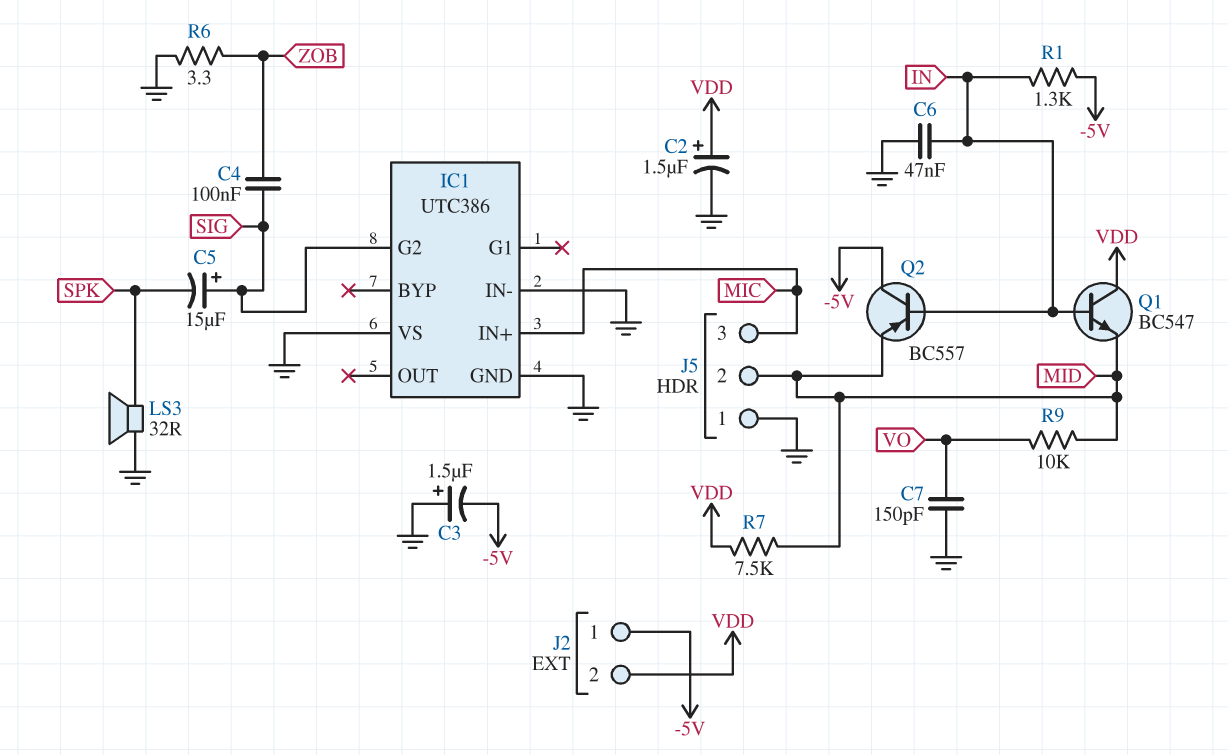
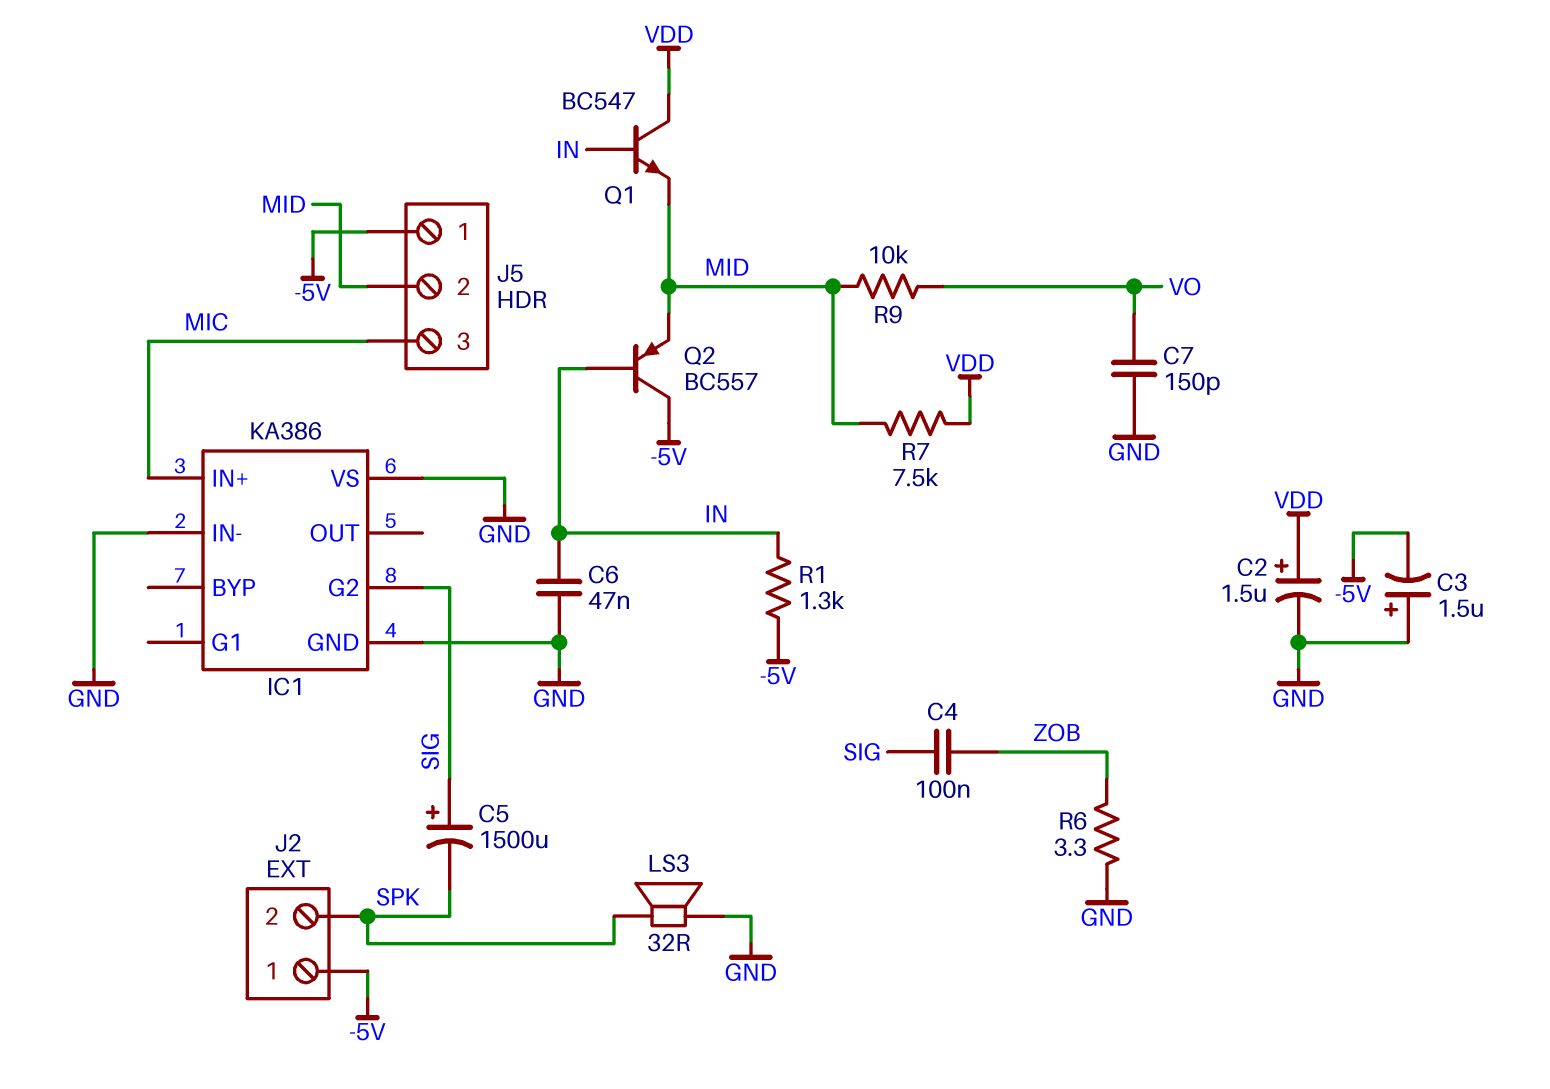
C5: 15uF (plus SIG, minus SPK) -> 1500uF (plus SIG, minus SPK)
IC1: UTC386 -> KA386
J2 pin 2: VDD -> SPK
J5 pin 1: GND -> -5V

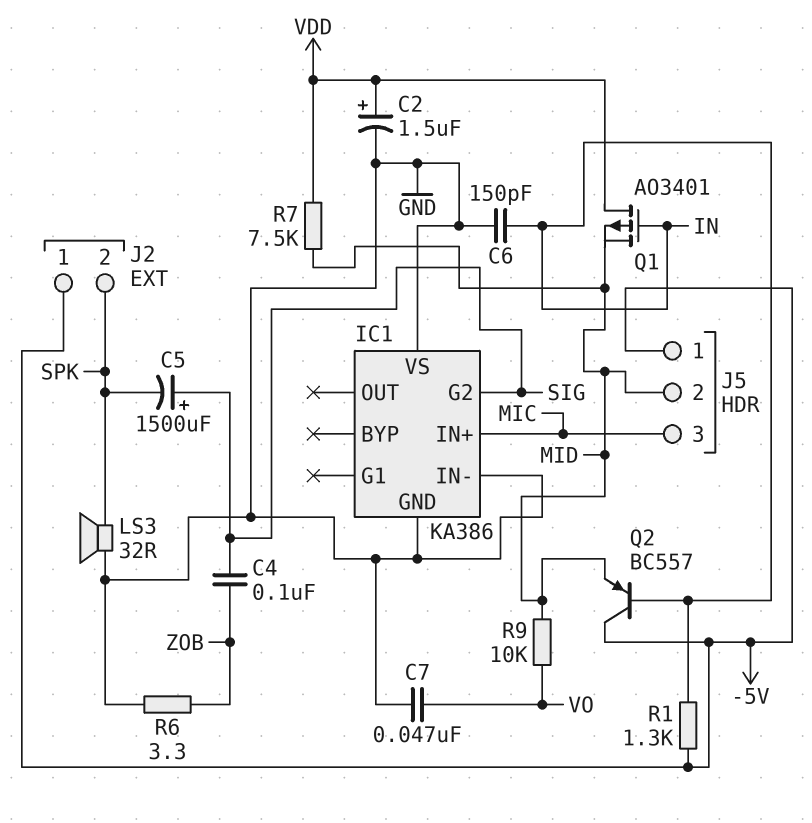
C3: 1.5uF (plus GND, minus -5V) -> none
C6: 47nF (GND, IN) -> 150pF (GND, IN)
C7: 150pF (GND, VO) -> 47nF (GND, VO)
Q1: NPN BC547 (B IN, C VDD, E MID) -> PMOS AO3401 (G IN, D VDD, S MID)

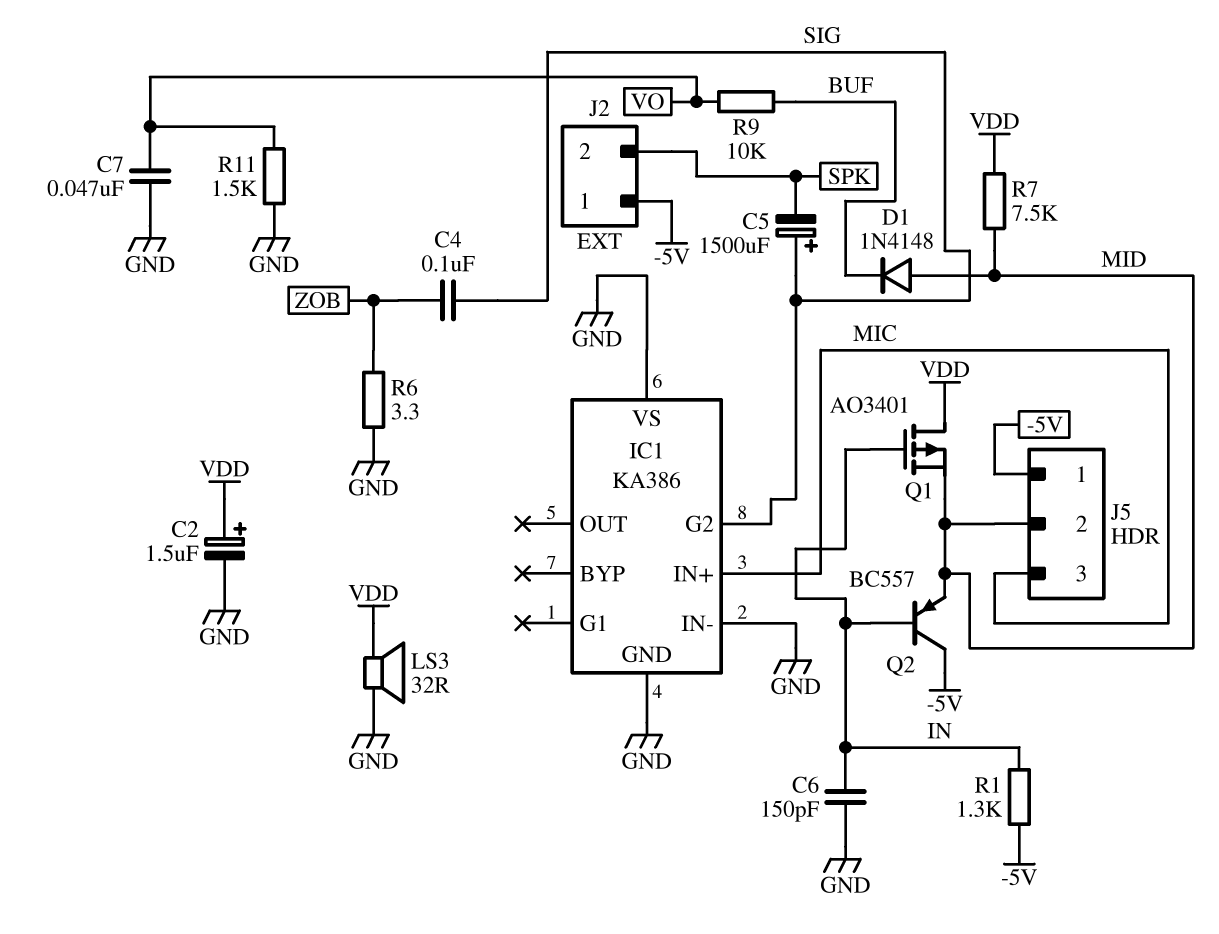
D1: none -> diode 1N4148 (A MID, K BUF)
LS3: speaker 32R (GND, SPK) -> speaker 32R (GND, VDD)
R9: 10k (MID, VO) -> 10k (BUF, VO)
R11: none -> 1.5k (GND, VO)

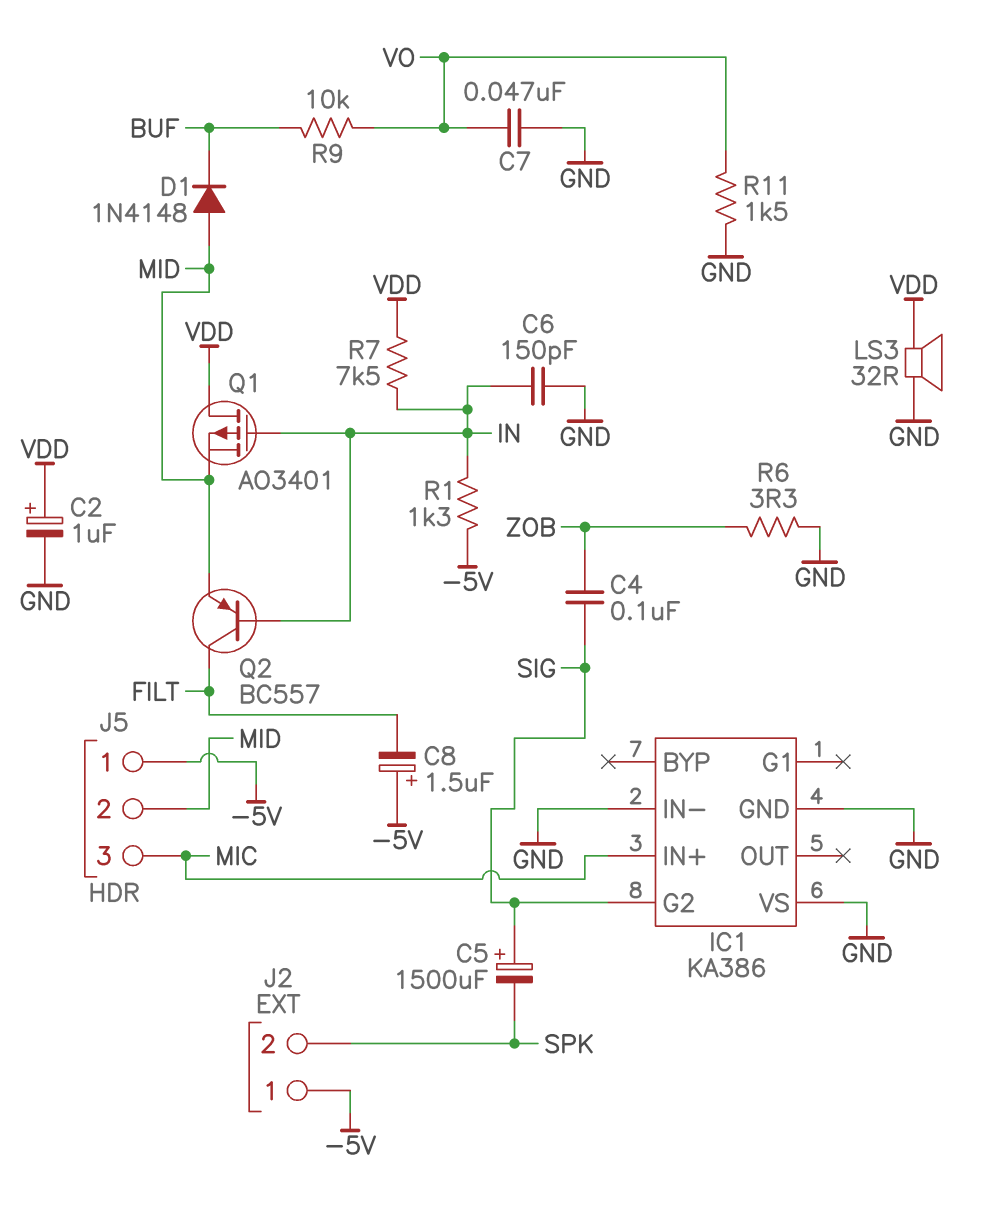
C2: 1.5uF (plus VDD, minus GND) -> 1uF (plus VDD, minus GND)
C8: none -> 1.5uF (plus -5V, minus FILT)
Q2: PNP BC557 (B IN, C -5V, E MID) -> PNP BC557 (B IN, C FILT, E MID)
R7: 7.5k (MID, VDD) -> 7.5k (IN, VDD)

